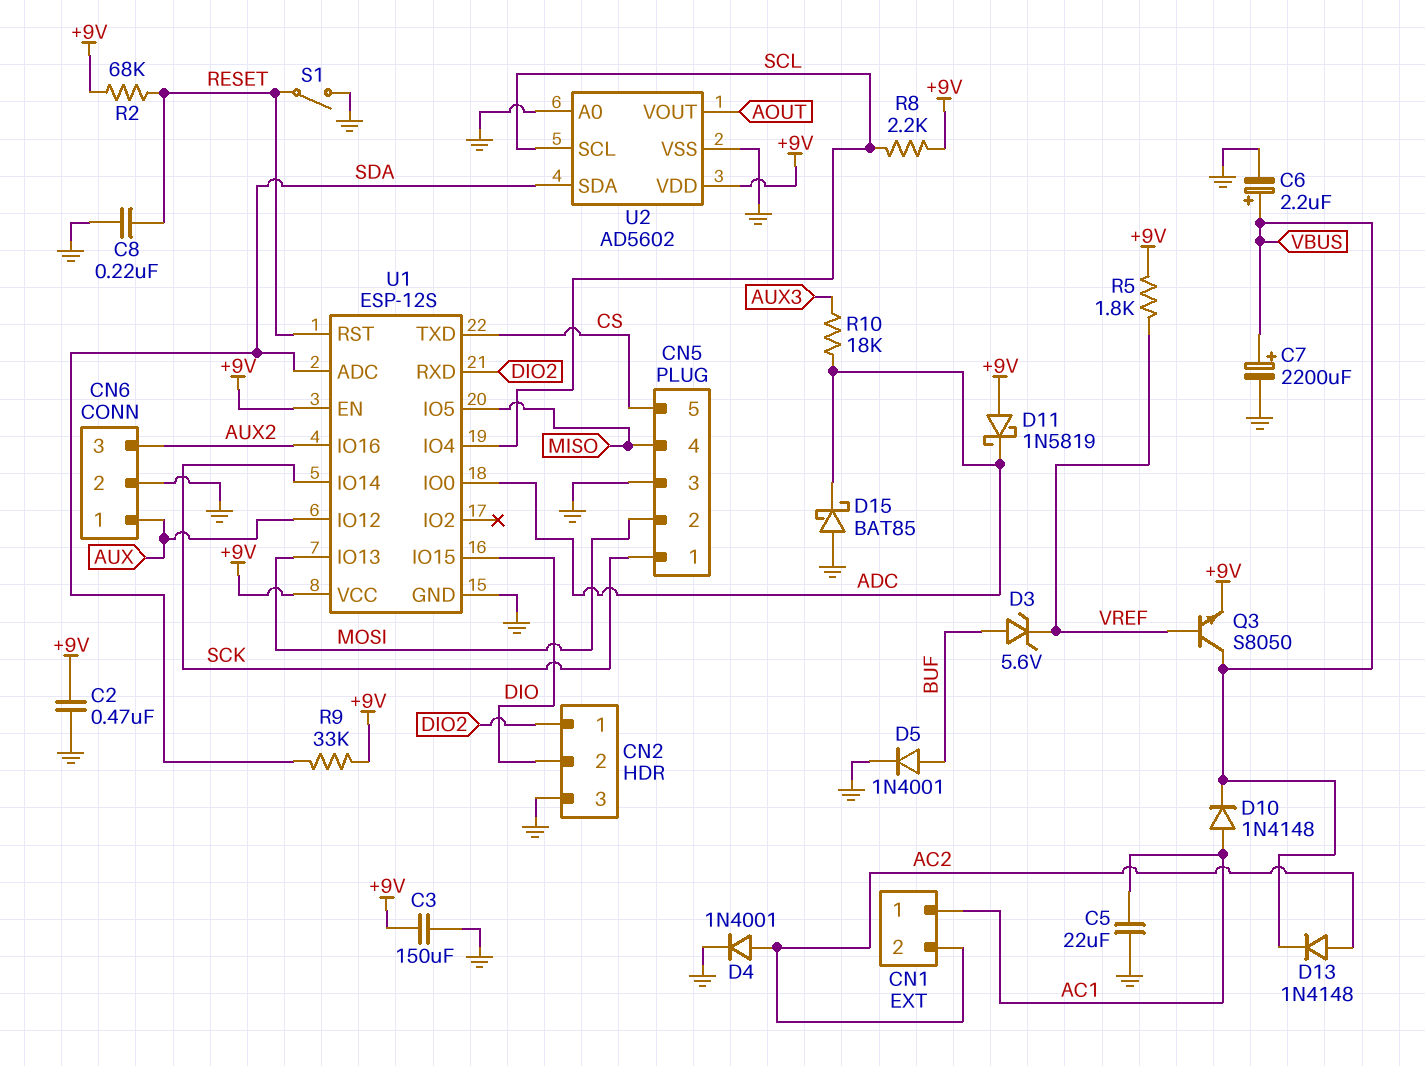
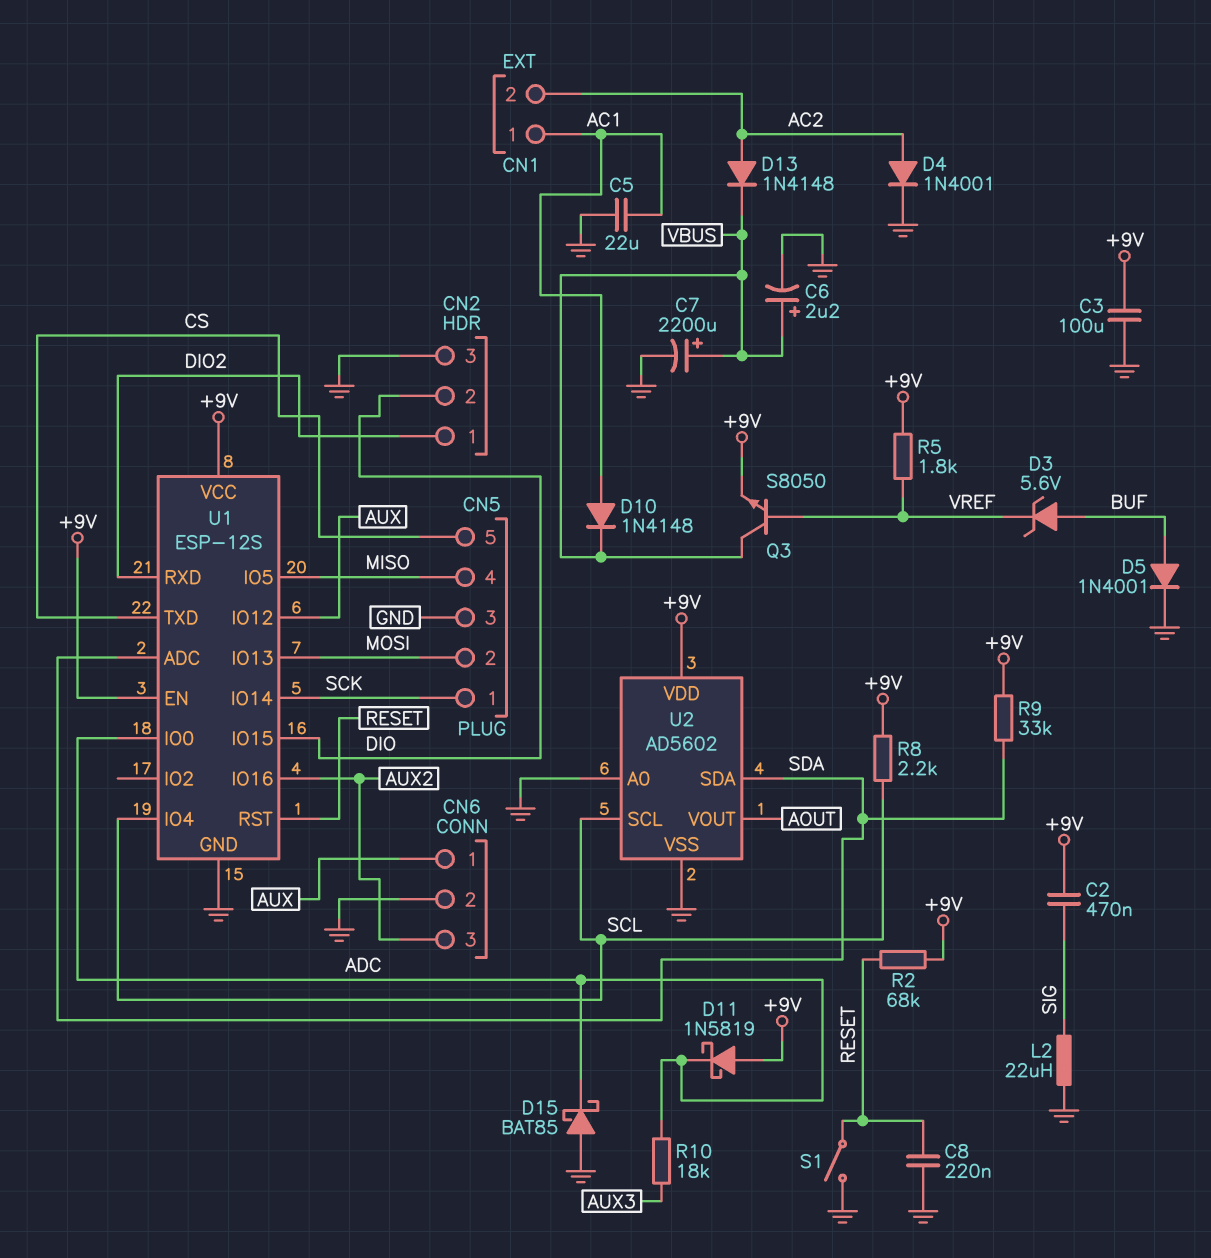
C2: 470nF (+9V, GND) -> 470nF (+9V, SIG)
C3: 150uF (+9V, GND) -> 100uF (+9V, GND)
L2: none -> 22uH (GND, SIG)

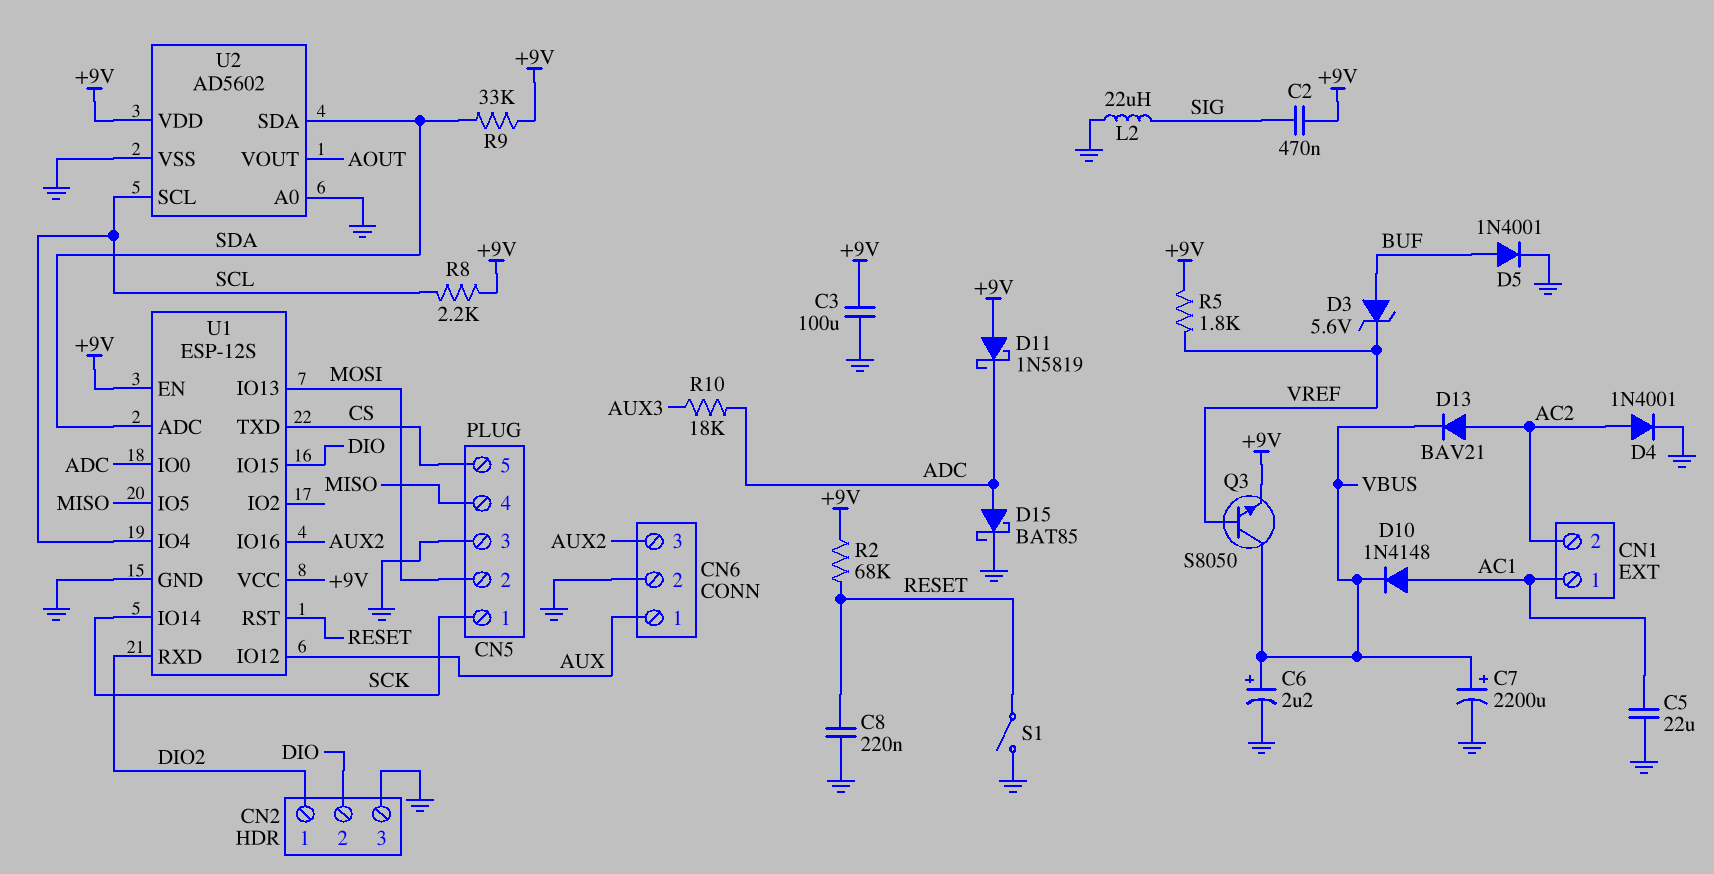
D13: diode 1N4148 (A AC2, K VBUS) -> diode BAV21 (A AC2, K VBUS)
D15: schottky BAT85 (A GND, K ADC) -> schottky BAT85 (A ADC, K GND)

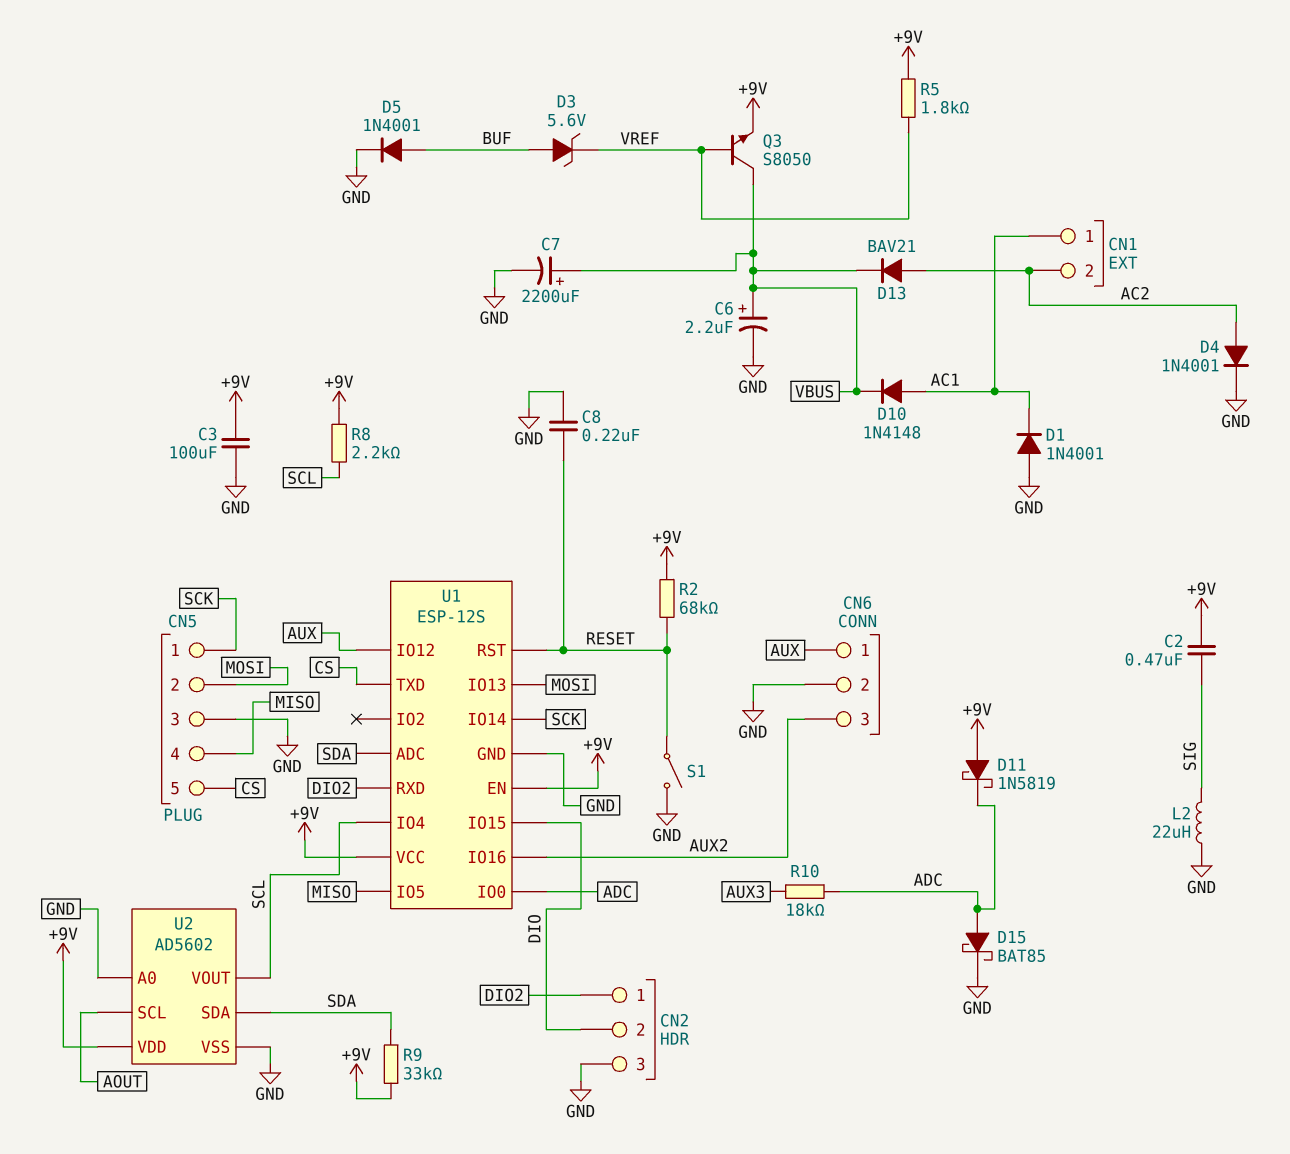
C5: 22uF (AC1, GND) -> none
D1: none -> diode 1N4001 (A GND, K AC1)
U2 pin SCL: SCL -> AOUT
U2 pin VOUT: AOUT -> SCL

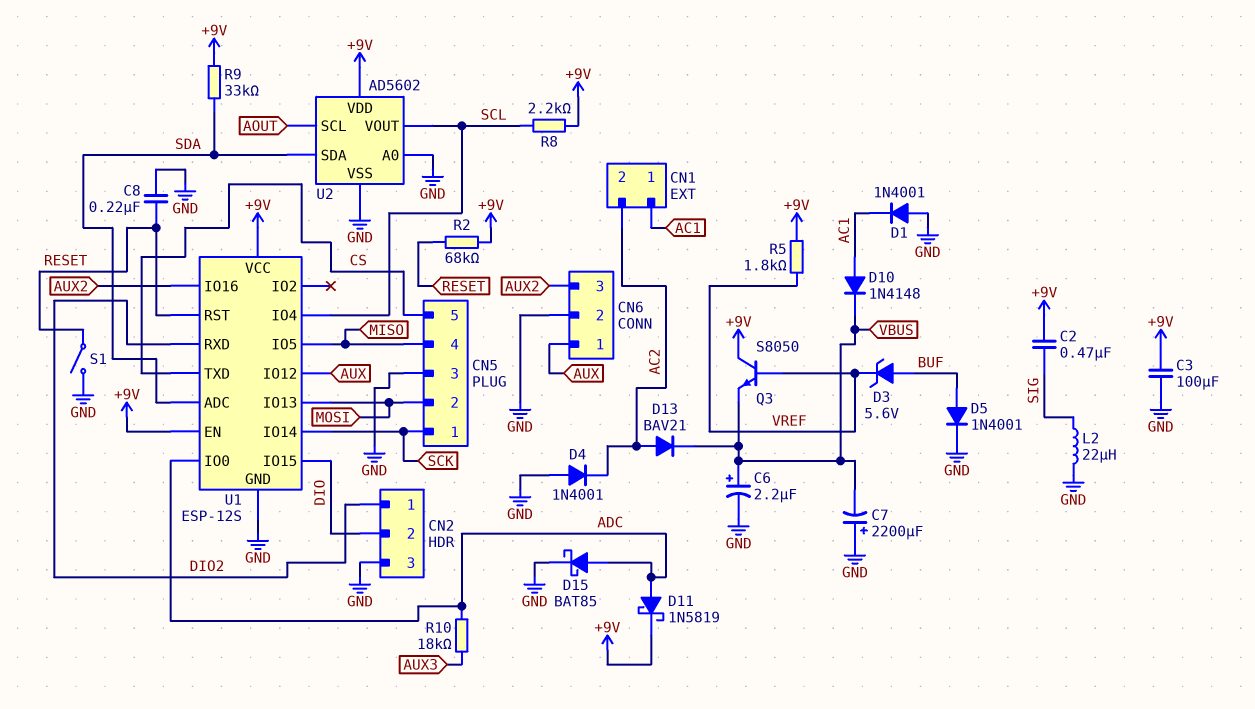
C7: 2200uF (plus VBUS, minus GND) -> 2200uF (plus GND, minus VBUS)
D4: diode 1N4001 (A AC2, K GND) -> diode 1N4001 (A GND, K AC2)
D11: schottky 1N5819 (A +9V, K ADC) -> schottky 1N5819 (A ADC, K +9V)
Q3: NPN S8050 (B VREF, C VBUS, E +9V) -> NPN S8050 (B VREF, C +9V, E VBUS)

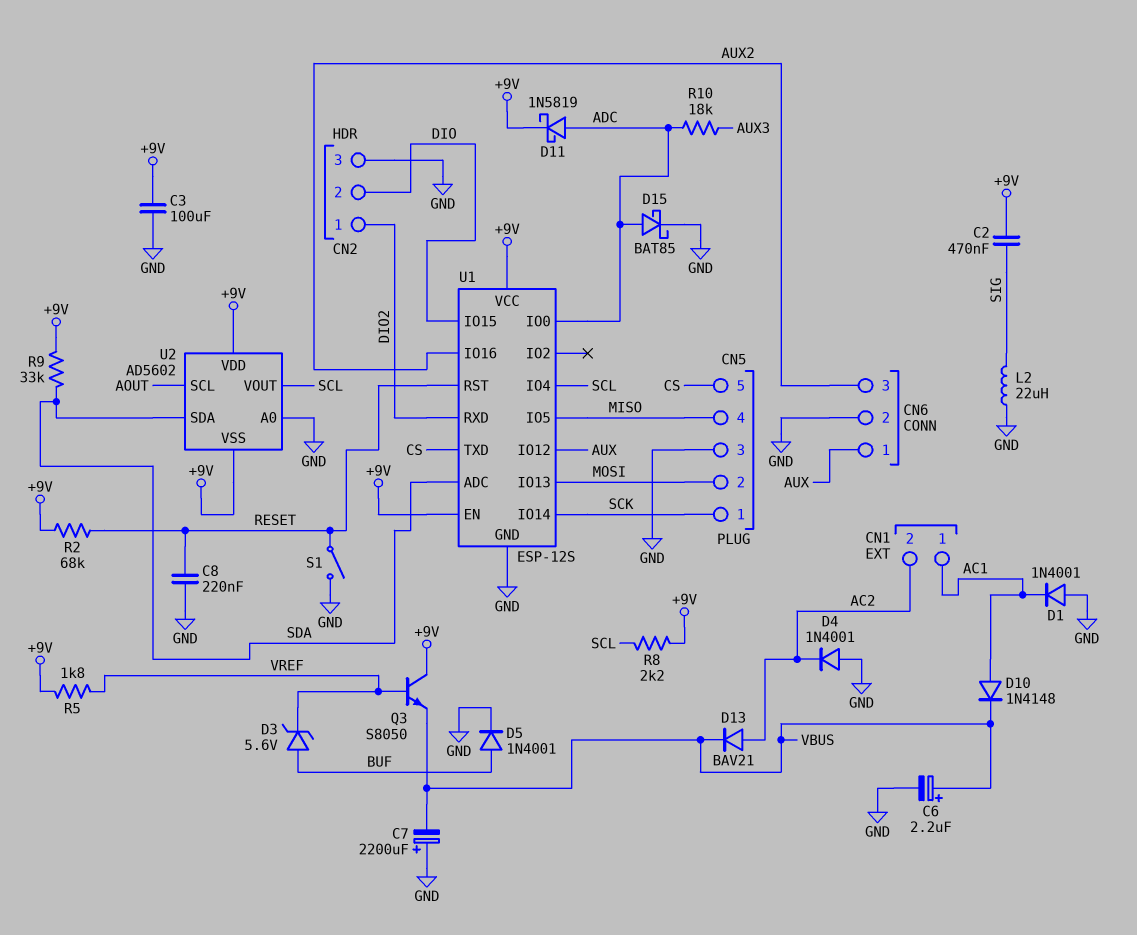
U2 pin VSS: GND -> +9V

